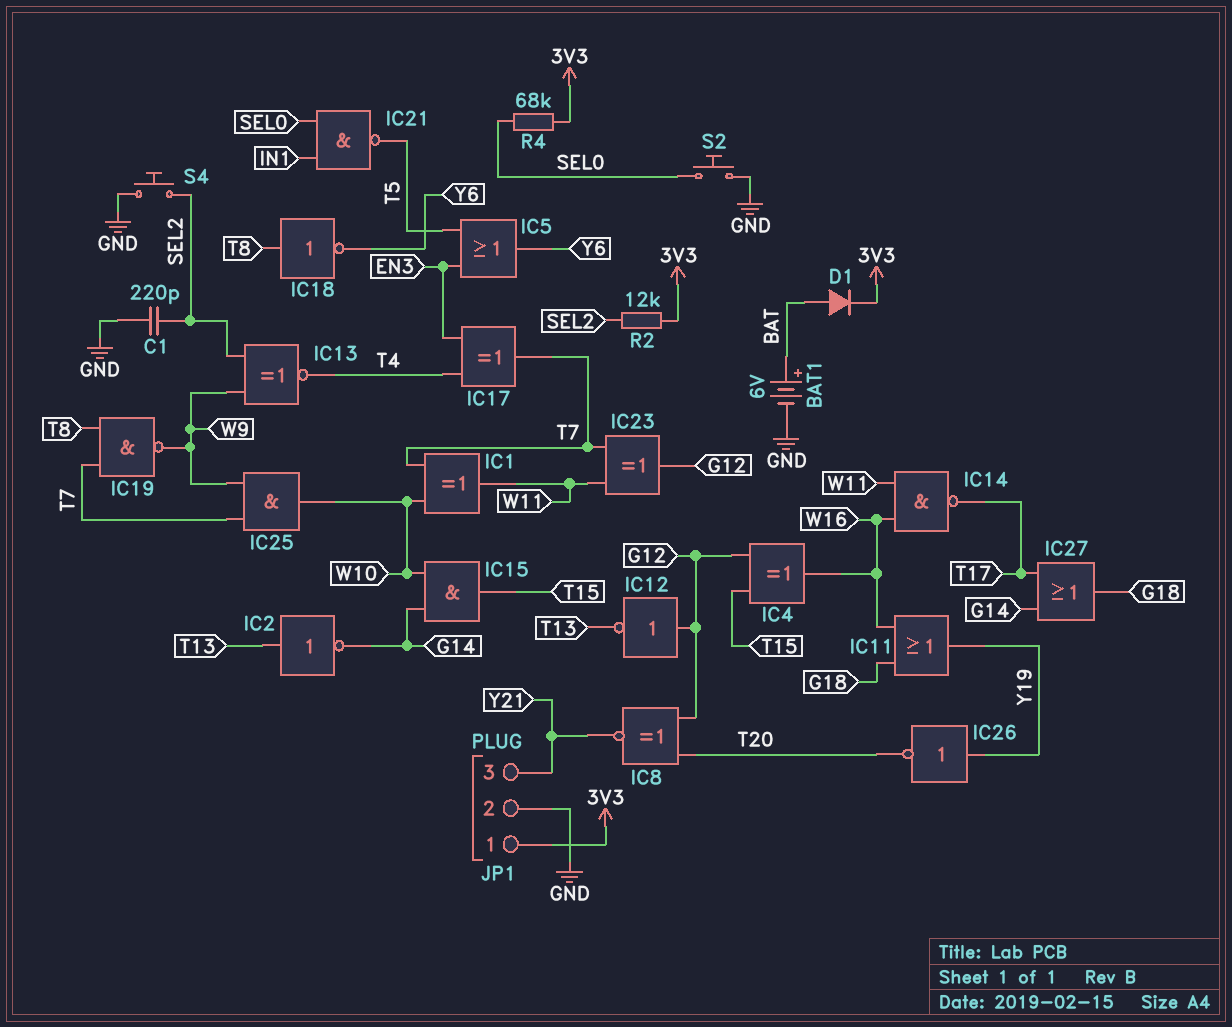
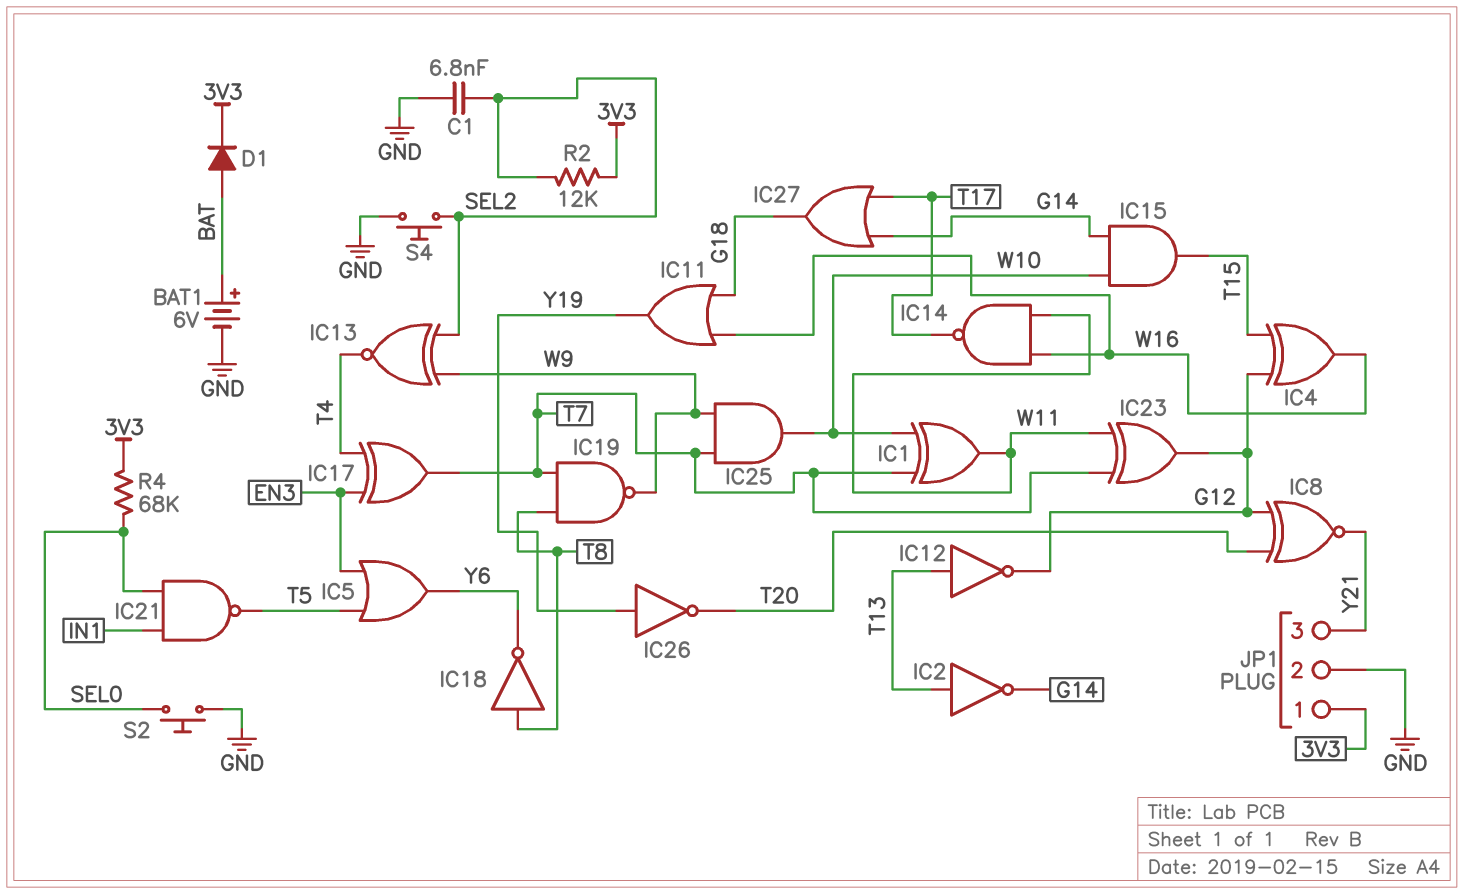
C1: 220pF (GND, SEL2) -> 6.8nF (GND, SEL2)
IC12: NOT (in G12, out T13) -> NOT (in T13, out G12)

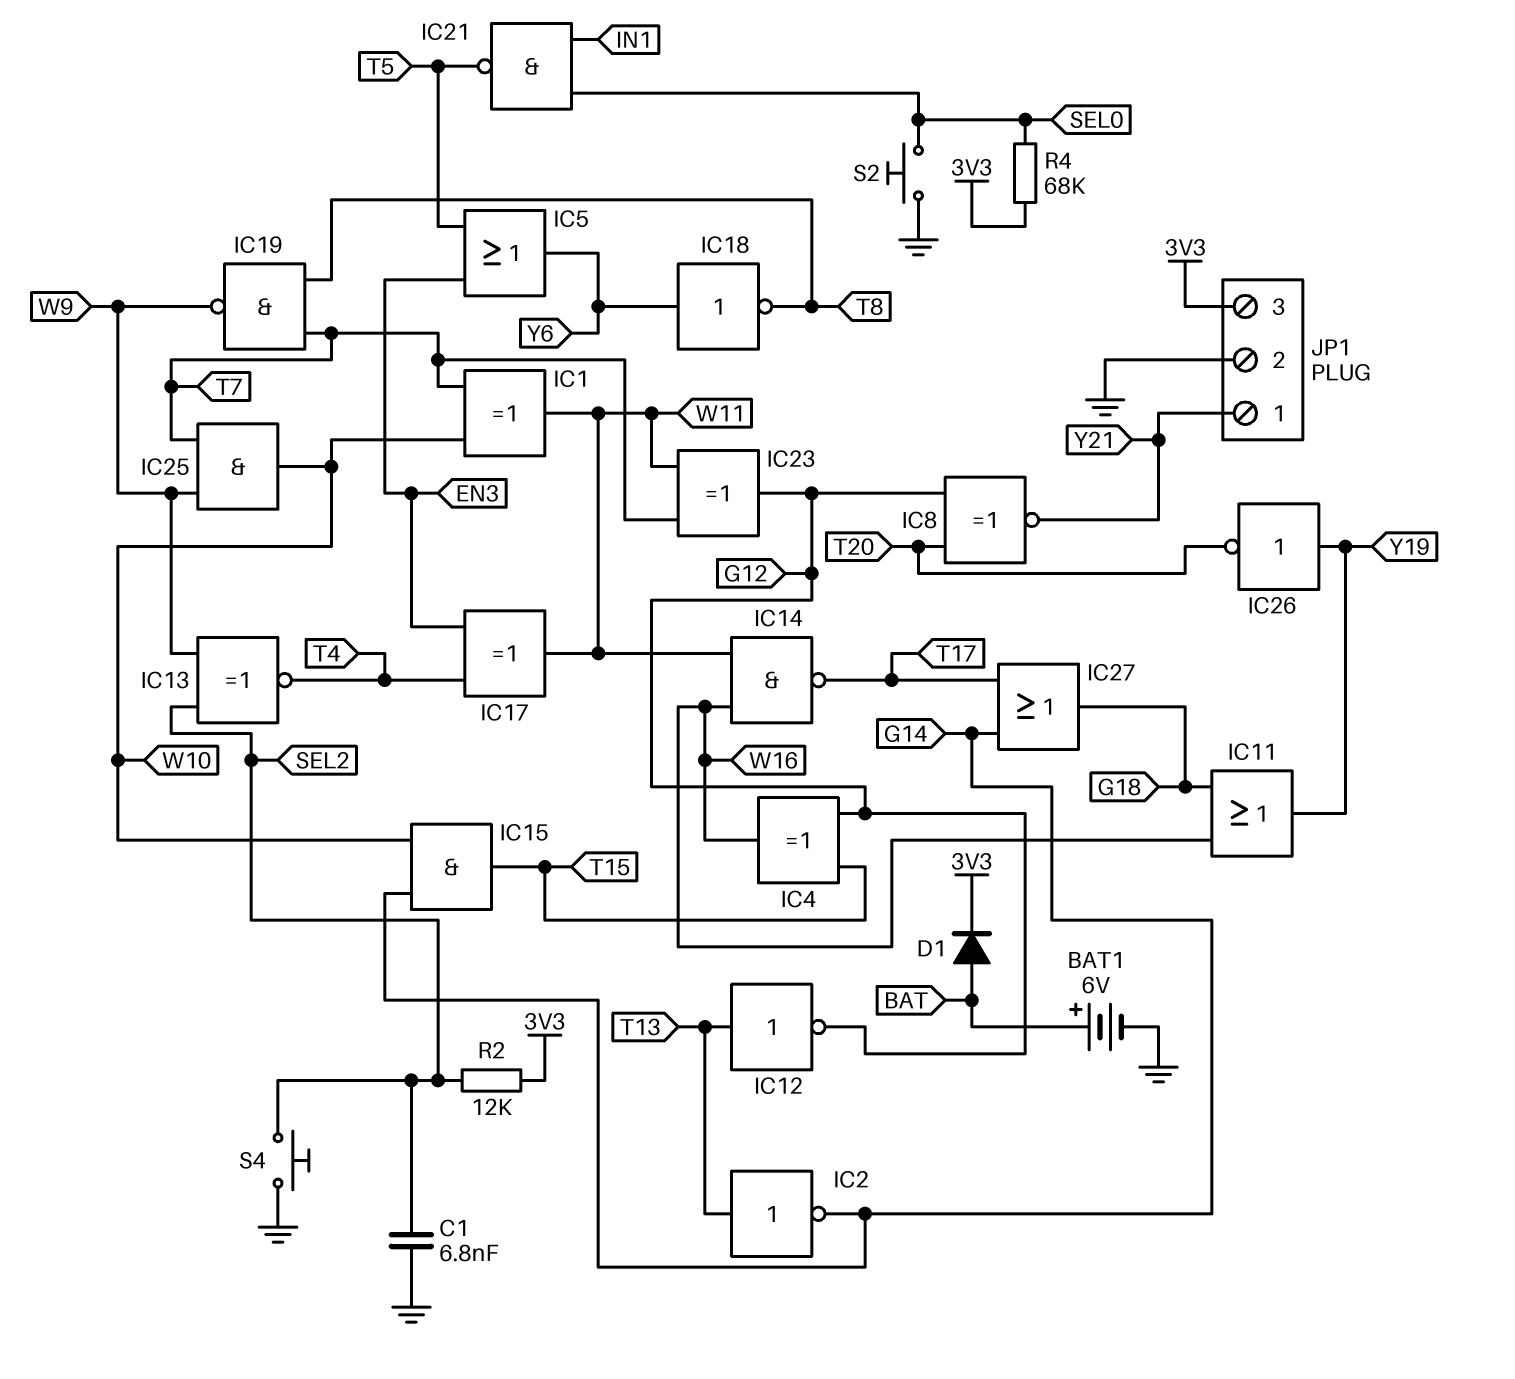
IC17: XOR (in EN3, in T4, out T7) -> XOR (in EN3, in T4, out W11)
IC18: NOT (in T8, out Y6) -> NOT (in Y6, out T8)
JP1 pin 1: 3V3 -> Y21
JP1 pin 3: Y21 -> 3V3

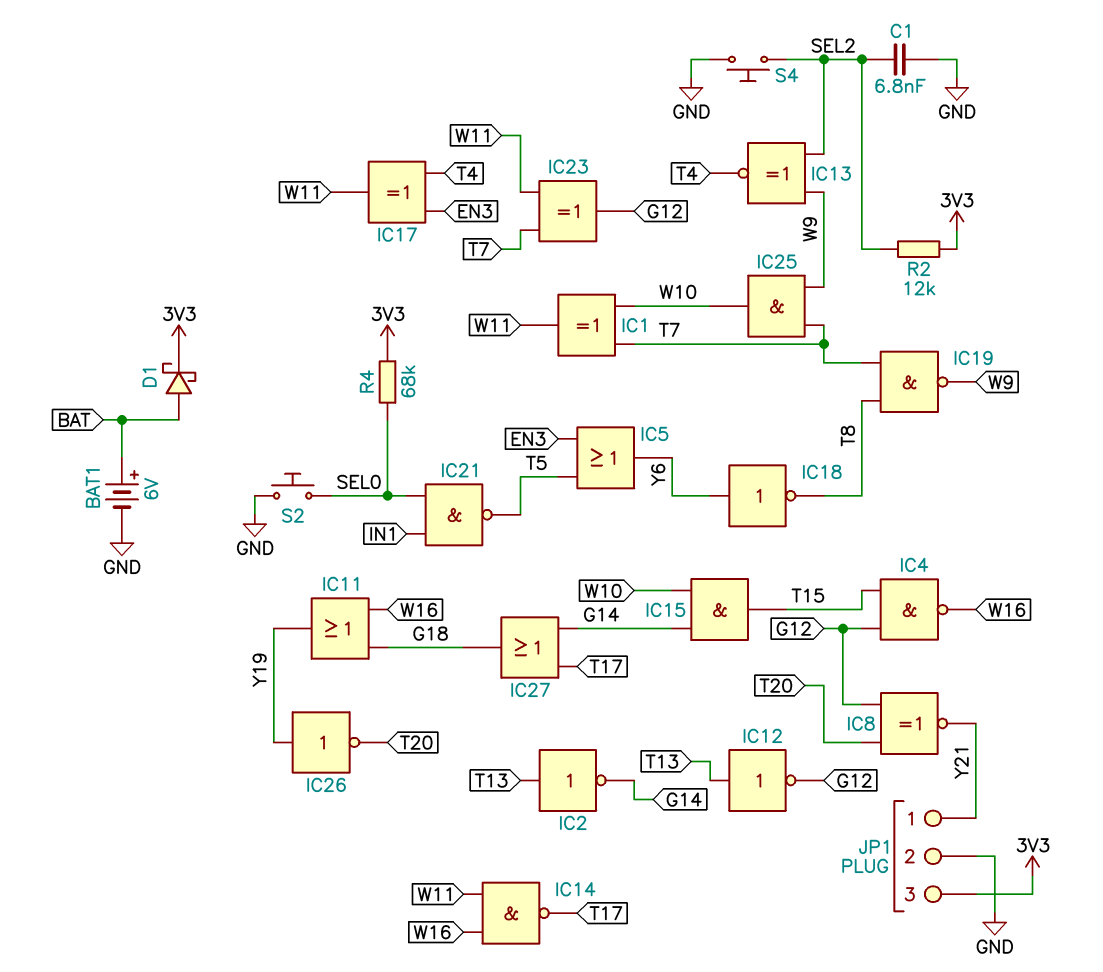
D1: diode (A BAT, K 3V3) -> schottky (A BAT, K 3V3)
IC4: XOR (in G12, in T15, out W16) -> NAND (in G12, in T15, out W16)

